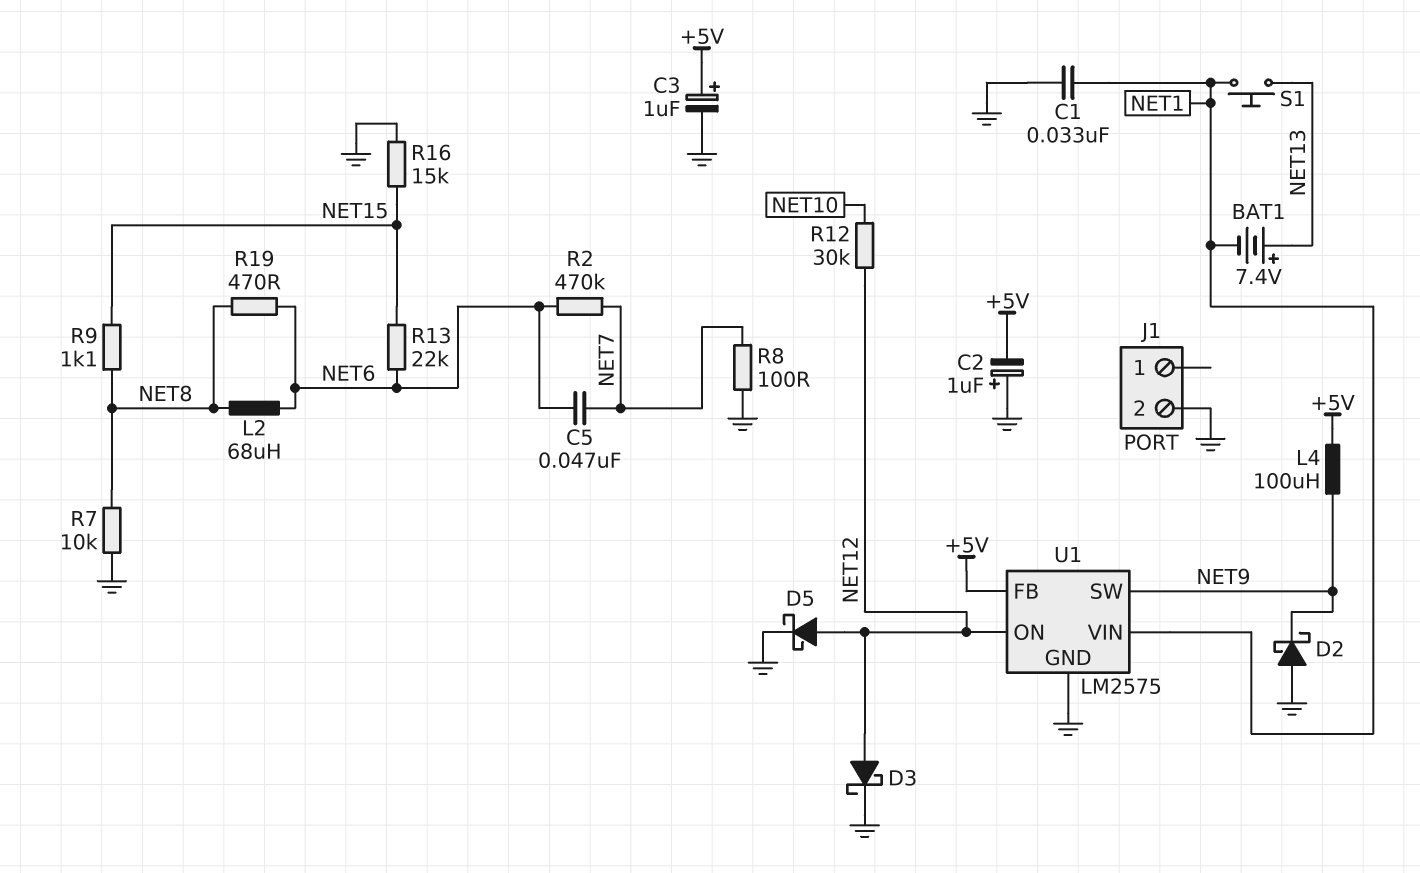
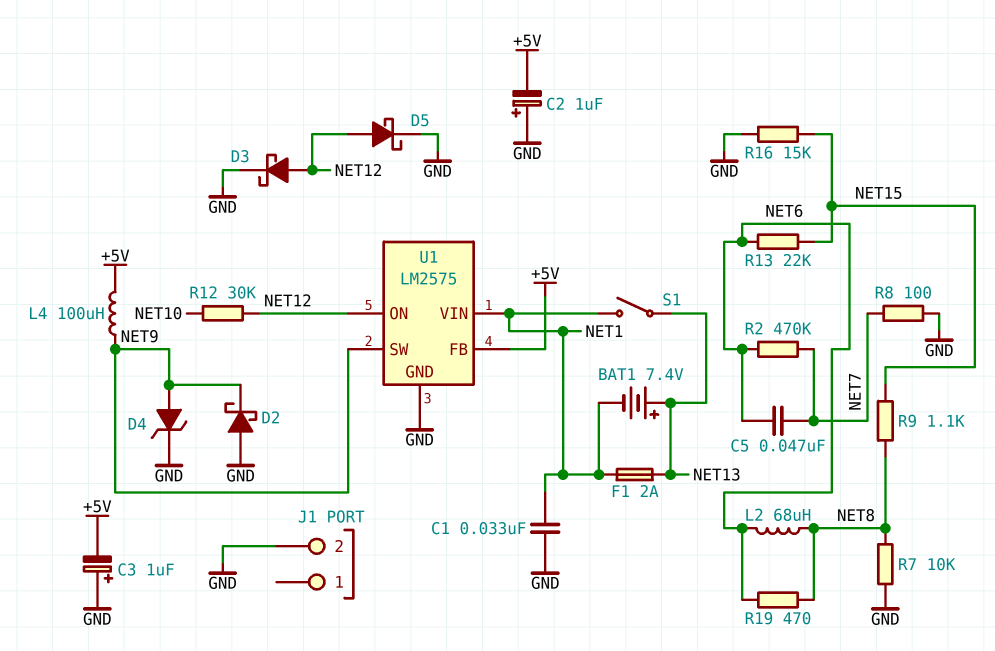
C3: 1uF (plus +5V, minus GND) -> 1uF (plus GND, minus +5V)
D4: none -> zener (A NET9, K GND)
F1: none -> 2A (NET1, NET13)
S1: button (NET1, NET13) -> switch (NET1, NET13)

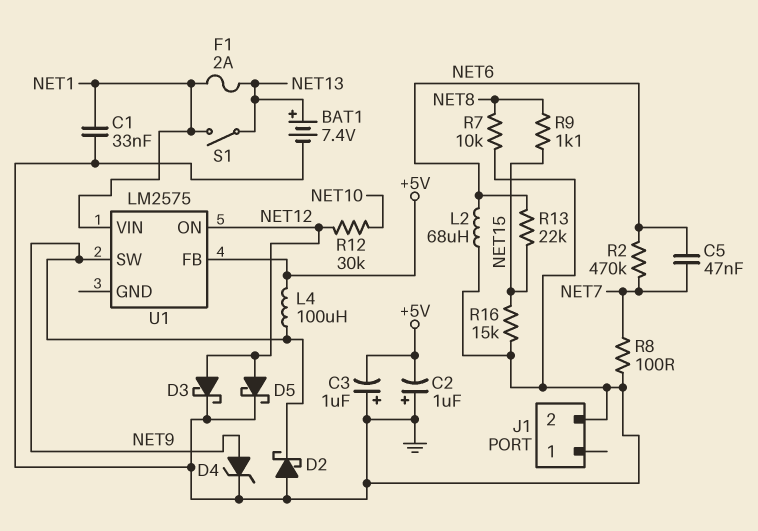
BAT1: 7.4V (plus NET13, minus NET1) -> 7.4V (plus NET13, minus GND)
L2: 68uH (NET6, NET8) -> 68uH (GND, NET6)
R19: 470 (NET6, NET8) -> none
U1 pin GND: GND -> none

